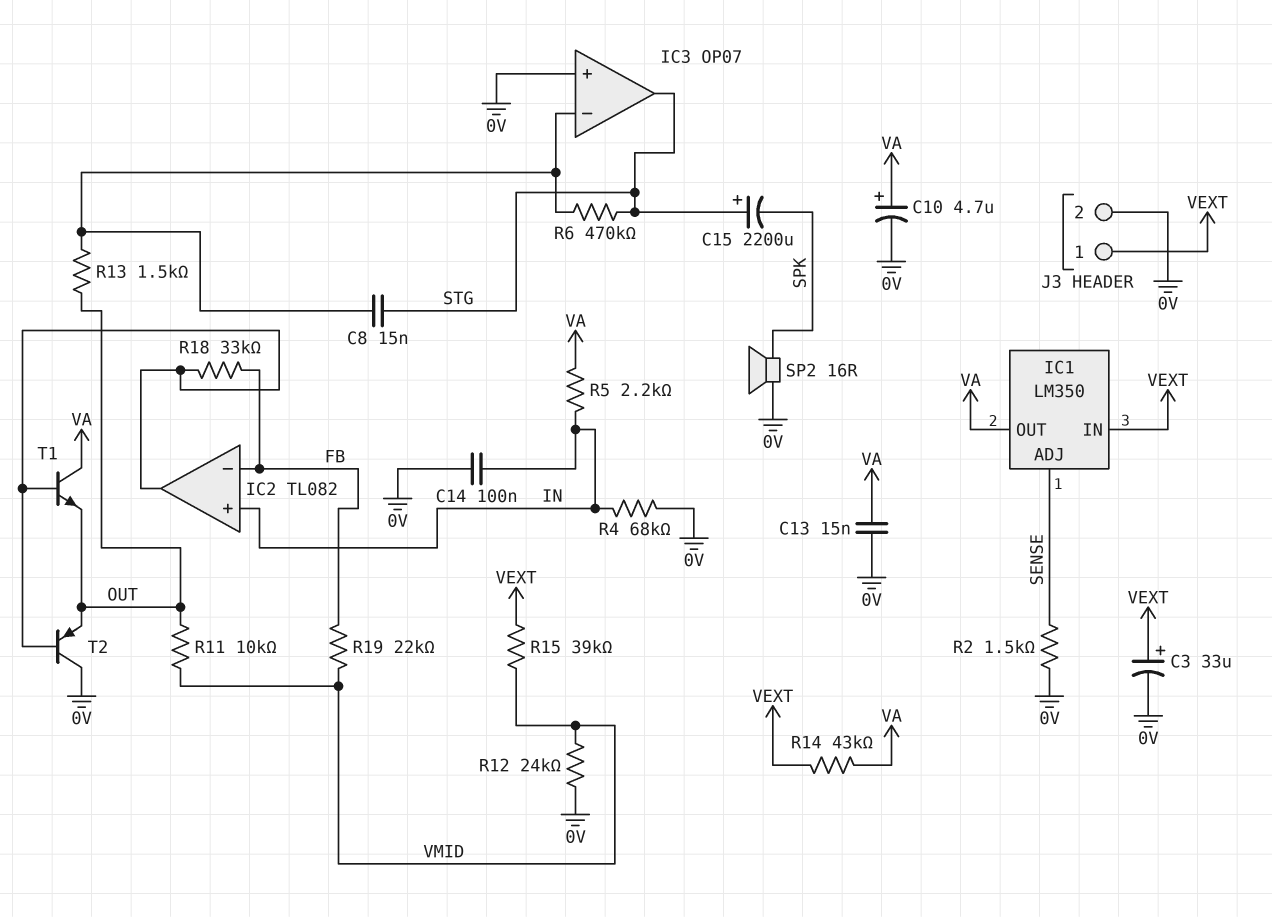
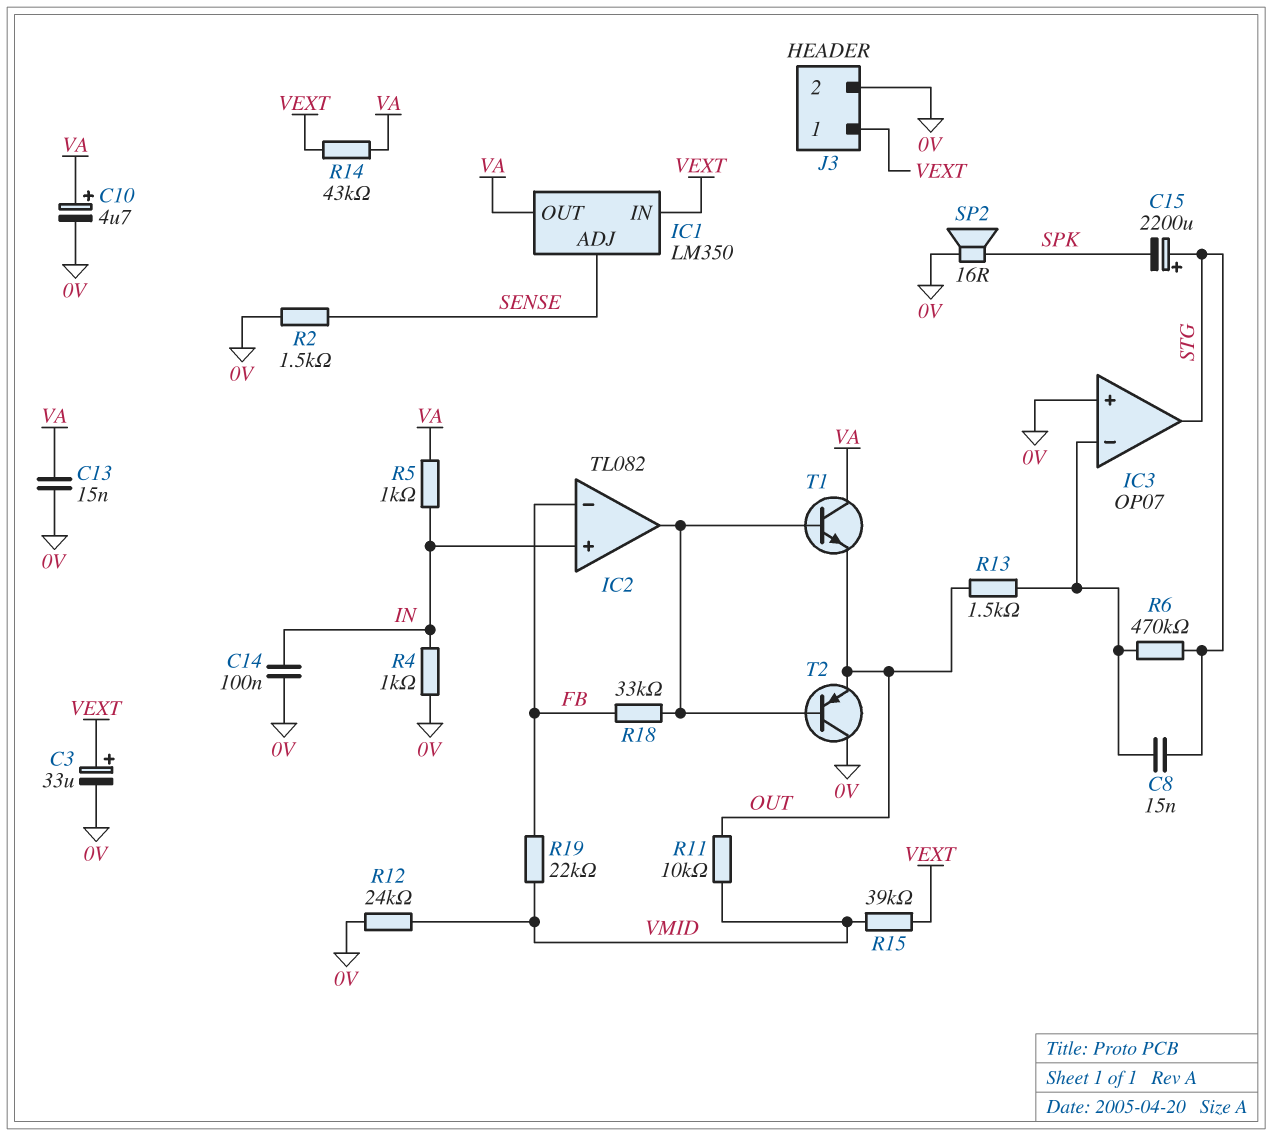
R4: 68k (0V, IN) -> 1k (0V, IN)
R5: 2.2k (IN, VA) -> 1k (IN, VA)

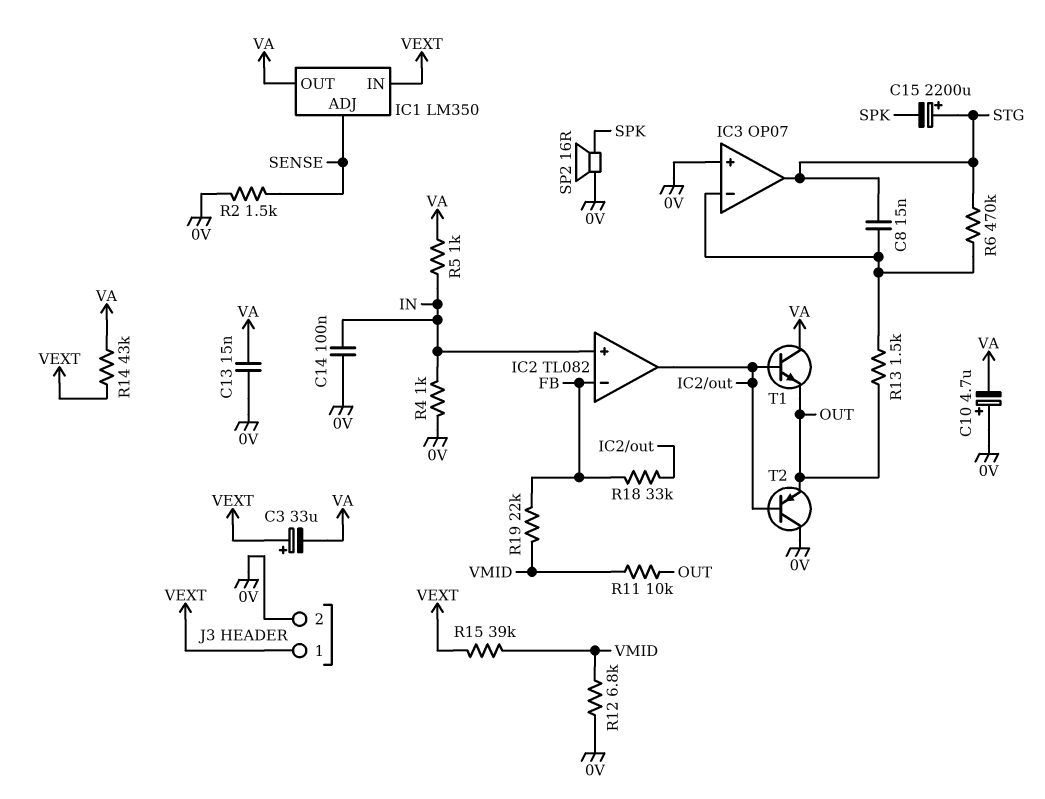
C3: 33uF (plus VEXT, minus 0V) -> 33uF (plus VEXT, minus VA)
C10: 4.7uF (plus VA, minus 0V) -> 4.7uF (plus 0V, minus VA)
R12: 24k (0V, VMID) -> 6.8k (0V, VMID)

